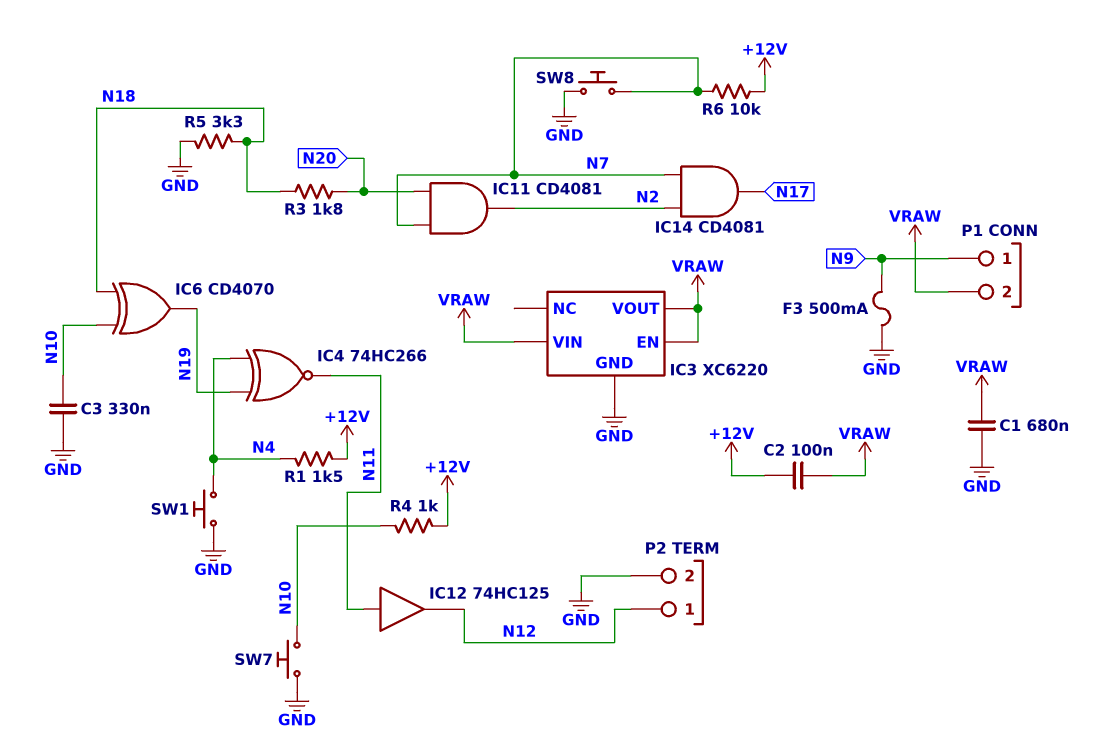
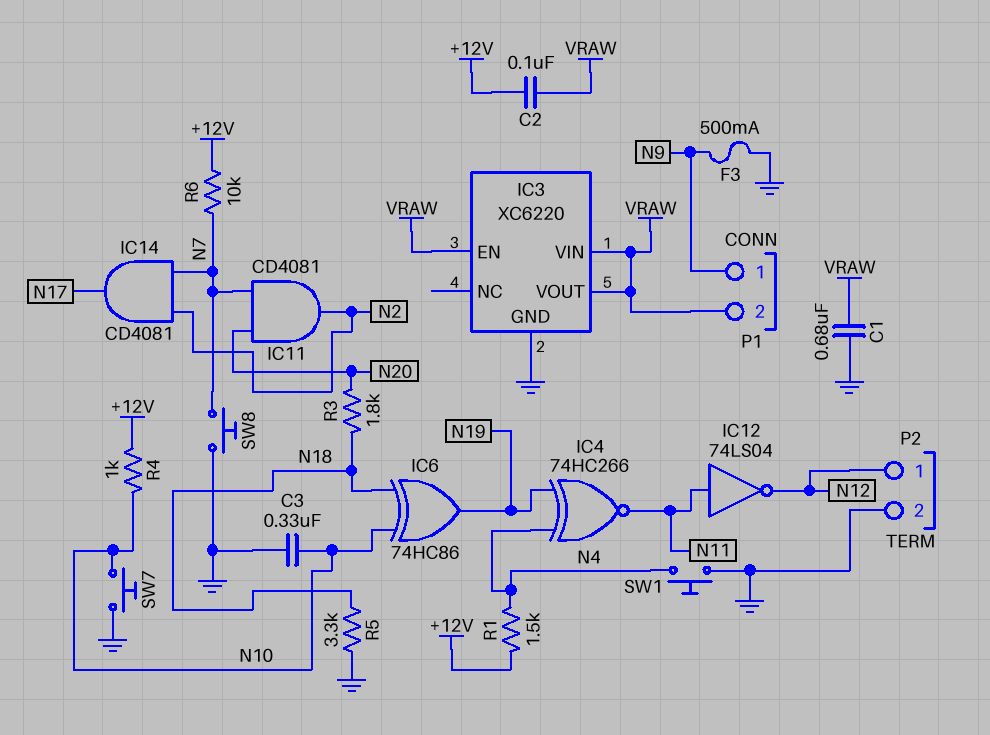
IC6: XOR CD4070 (in N10, in N18, out N19) -> XOR 74HC86 (in N10, in N18, out N19)
IC12: buffer 74HC125 (in N11, out N12) -> NOT 74LS04 (in N11, out N12)

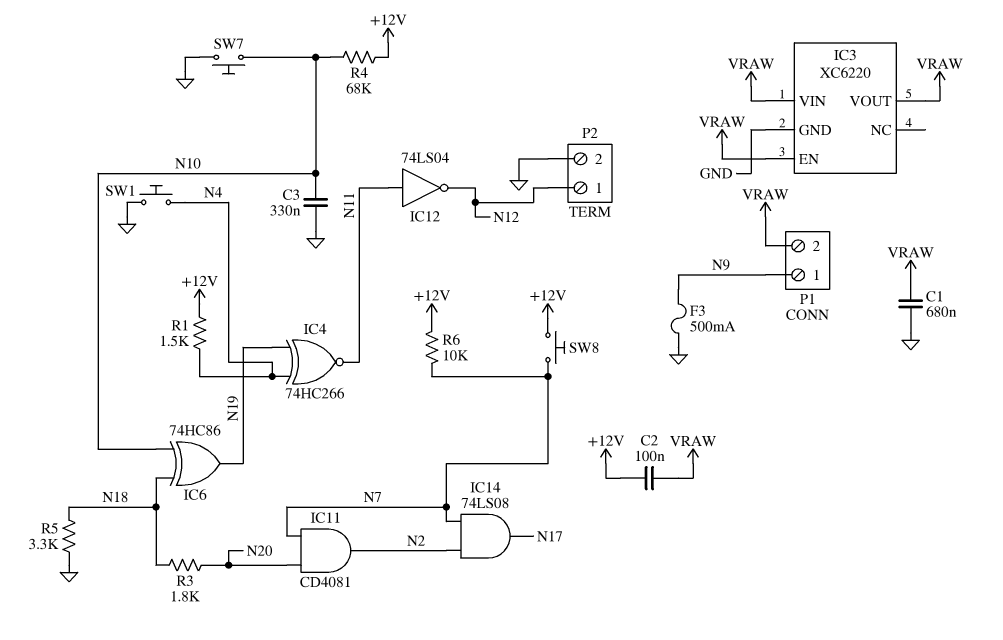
IC14: AND CD4081 (in N2, in N7, out N17) -> AND 74LS08 (in N2, in N7, out N17)
R4: 1k (+12V, N10) -> 68k (+12V, N10)
SW8: button (GND, N7) -> button (+12V, N7)

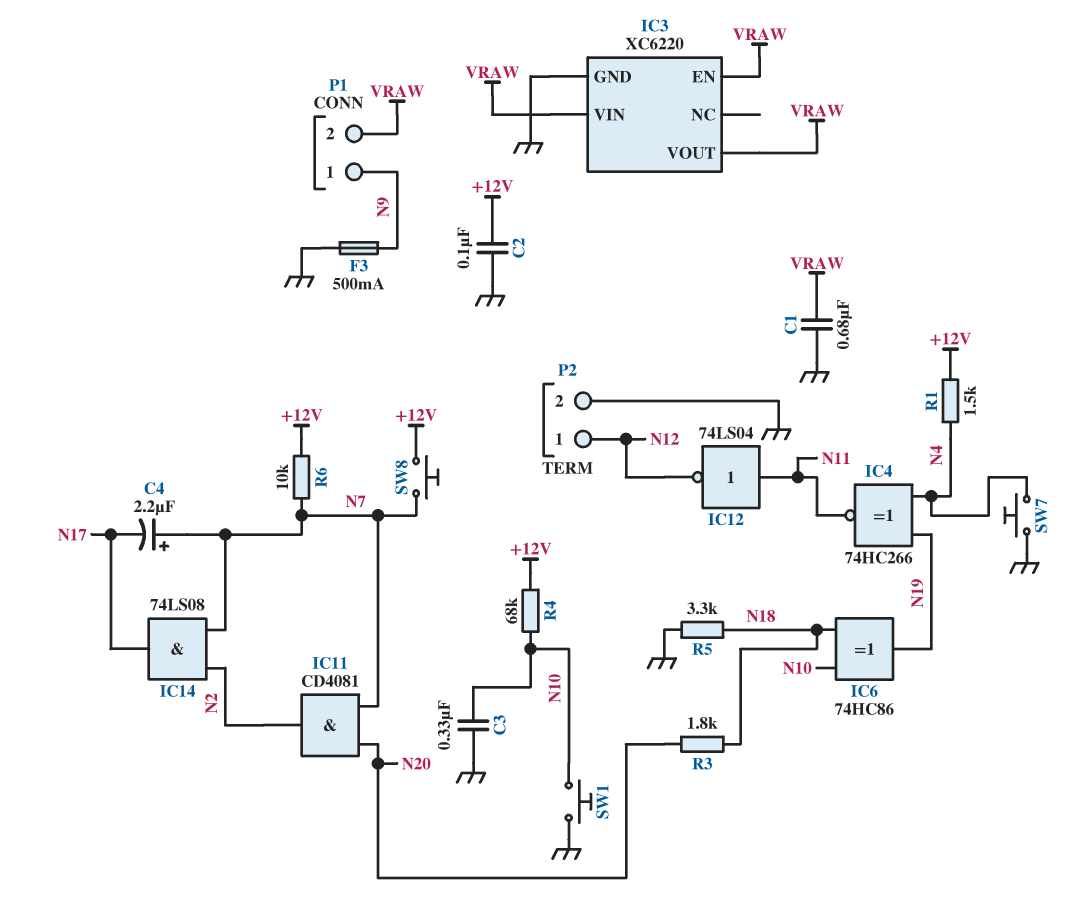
C2: 100nF (+12V, VRAW) -> 100nF (+12V, GND)
C4: none -> 2.2uF (plus N7, minus N17)
SW1: button (GND, N4) -> button (GND, N10)
SW7: button (GND, N10) -> button (GND, N4)

